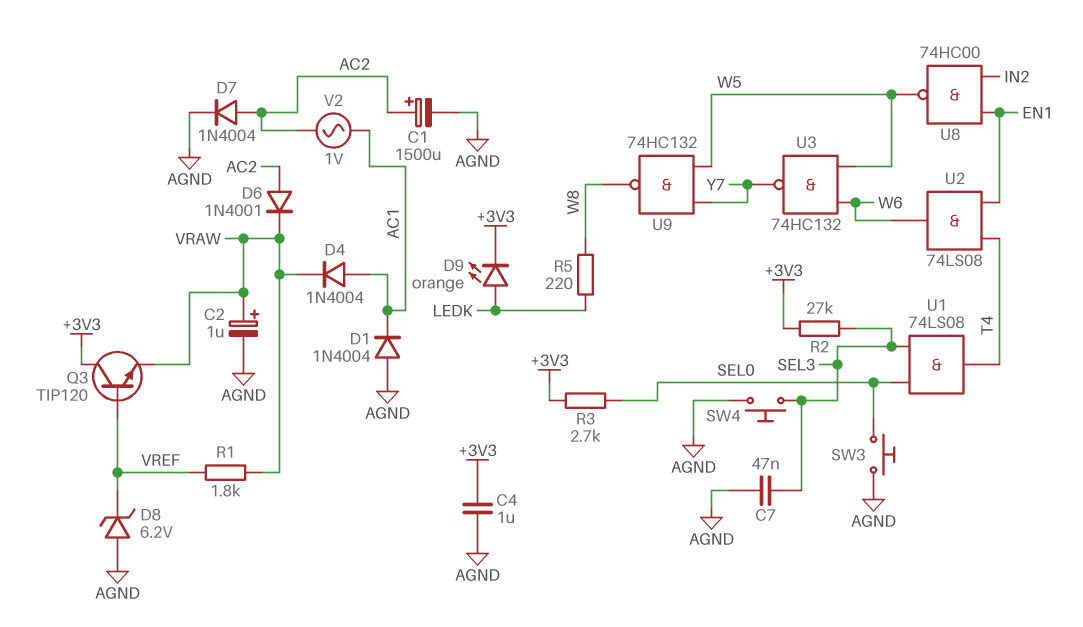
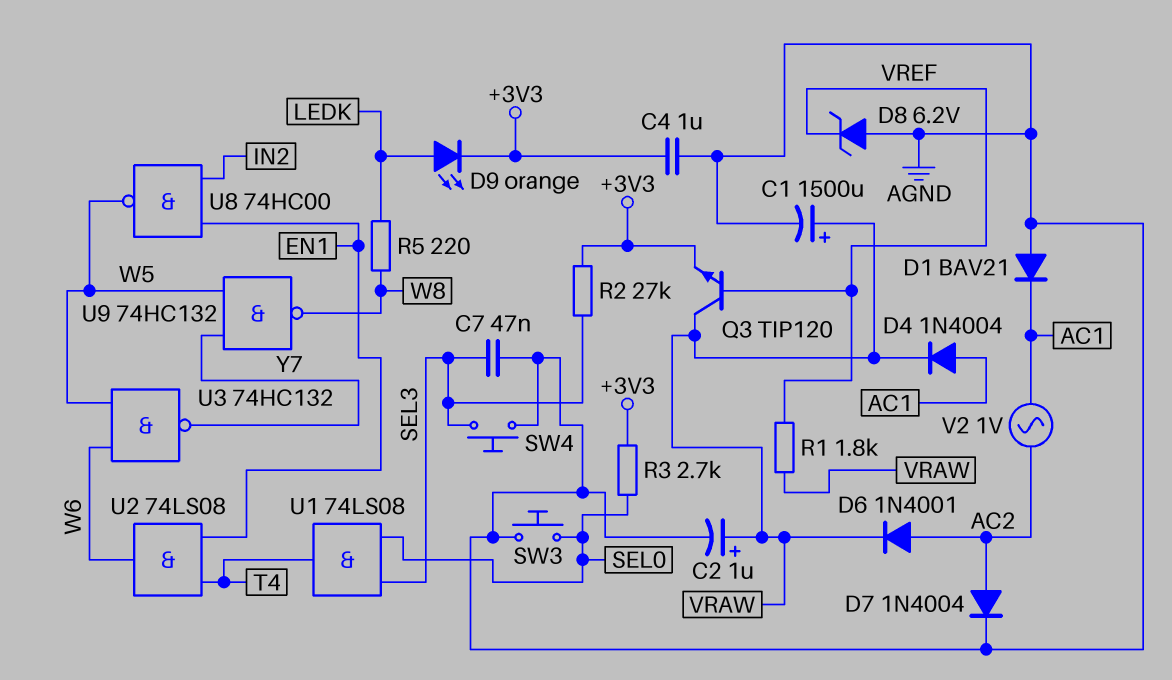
C1: 1500uF (plus AC2, minus AGND) -> 1500uF (plus VRAW, minus AGND)
D1: diode 1N4004 (A AGND, K AC1) -> diode BAV21 (A AGND, K AC1)
Q3: NPN TIP120 (B VREF, C +3V3, E VRAW) -> NPN TIP120 (B VREF, C VRAW, E +3V3)

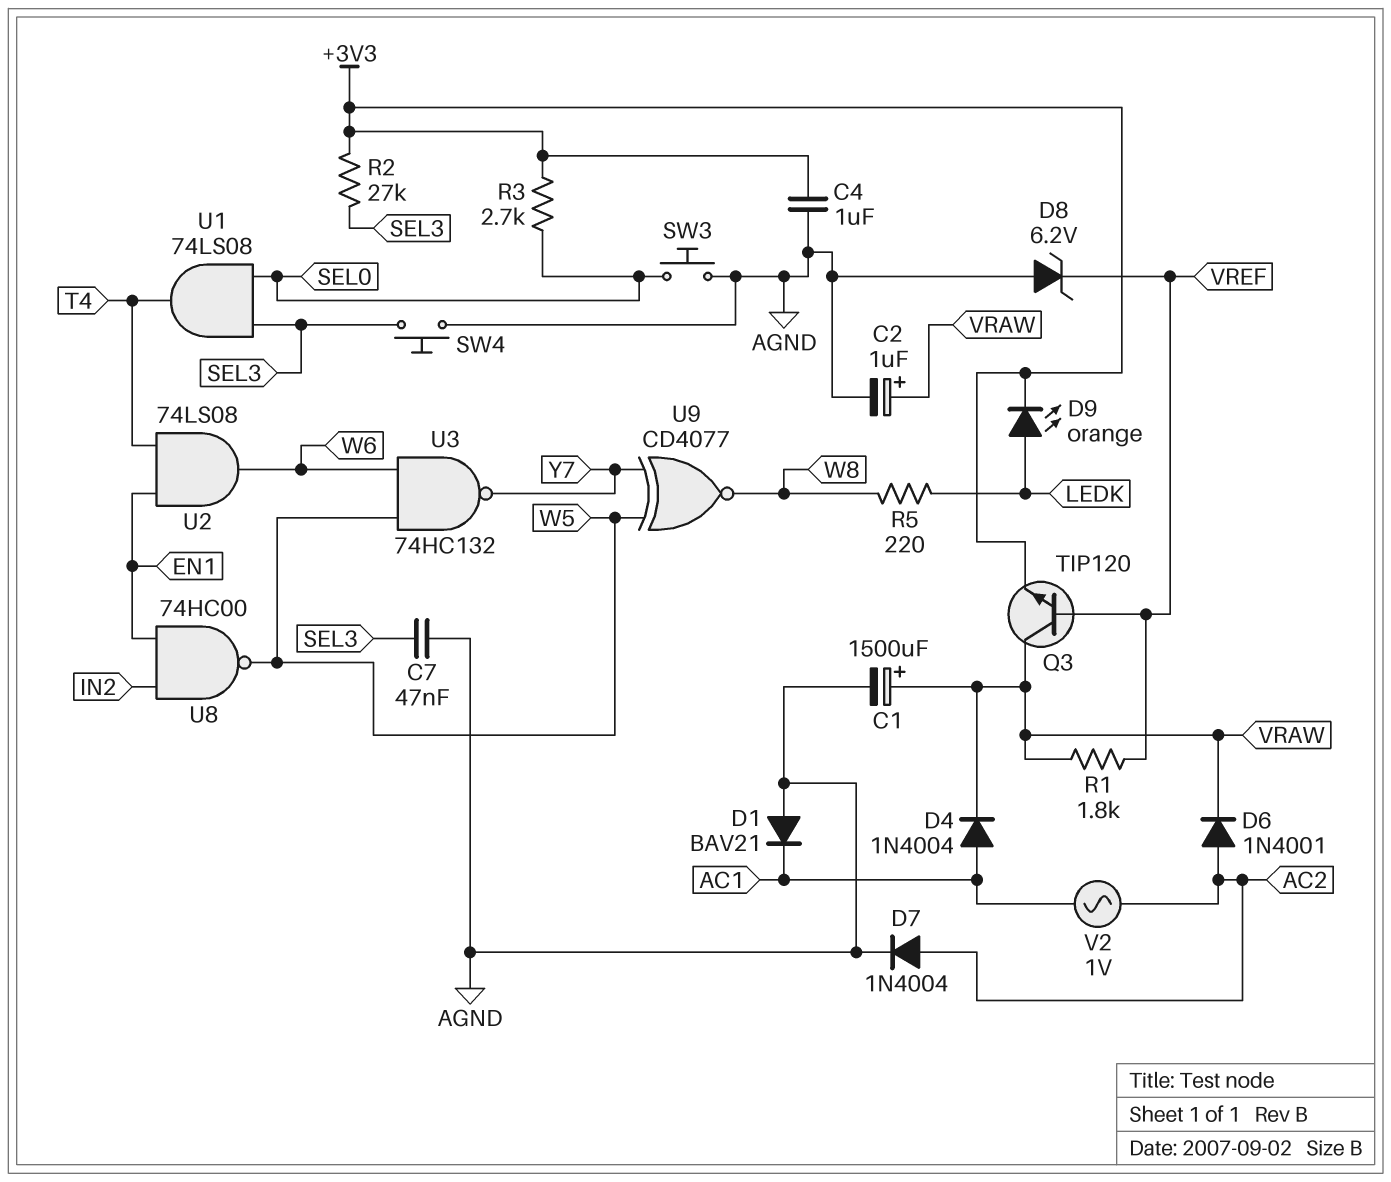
U9: NAND 74HC132 (in W5, in Y7, out W8) -> XNOR CD4077 (in W5, in Y7, out W8)

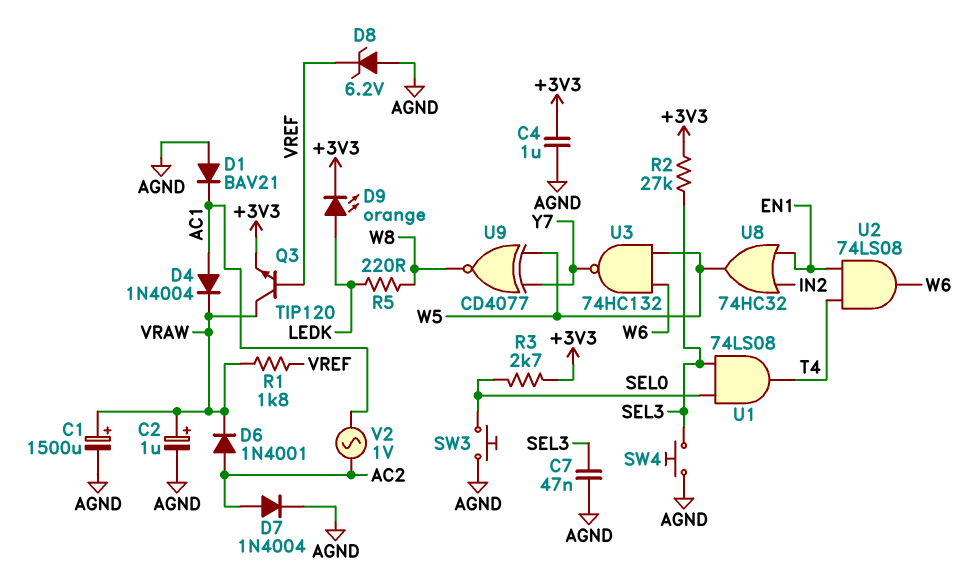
U8: NAND 74HC00 (in EN1, in IN2, out W5) -> OR 74HC32 (in EN1, in IN2, out W5)

